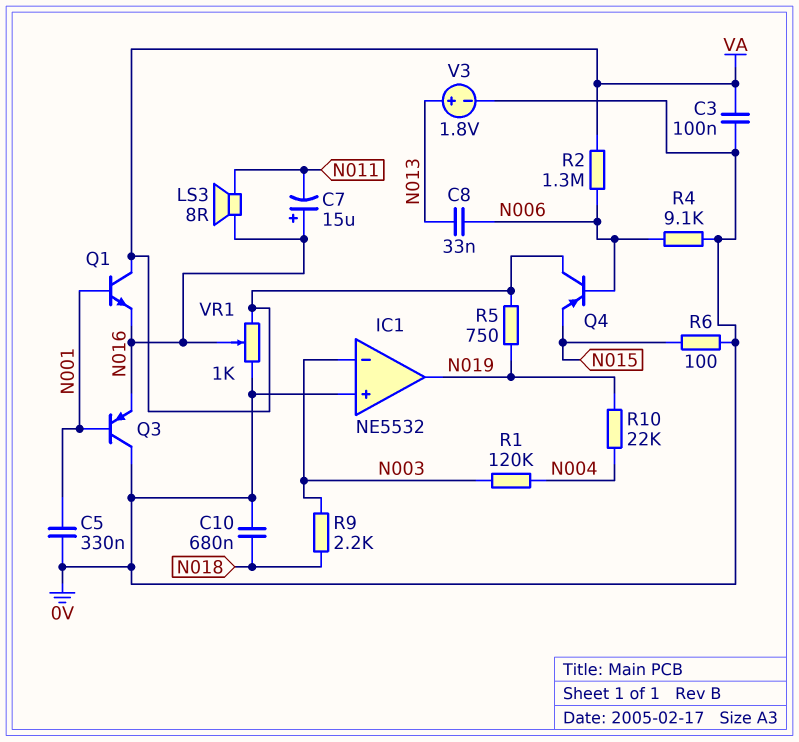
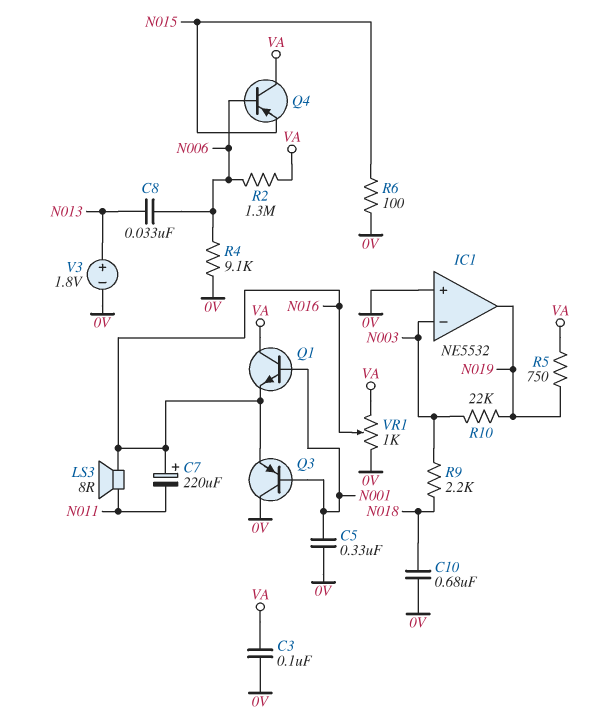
C7: 15uF (plus N016, minus N011) -> 220uF (plus N016, minus N011)
R1: 120k (N003, N004) -> none
R10: 22k (N004, N019) -> 22k (N003, N019)

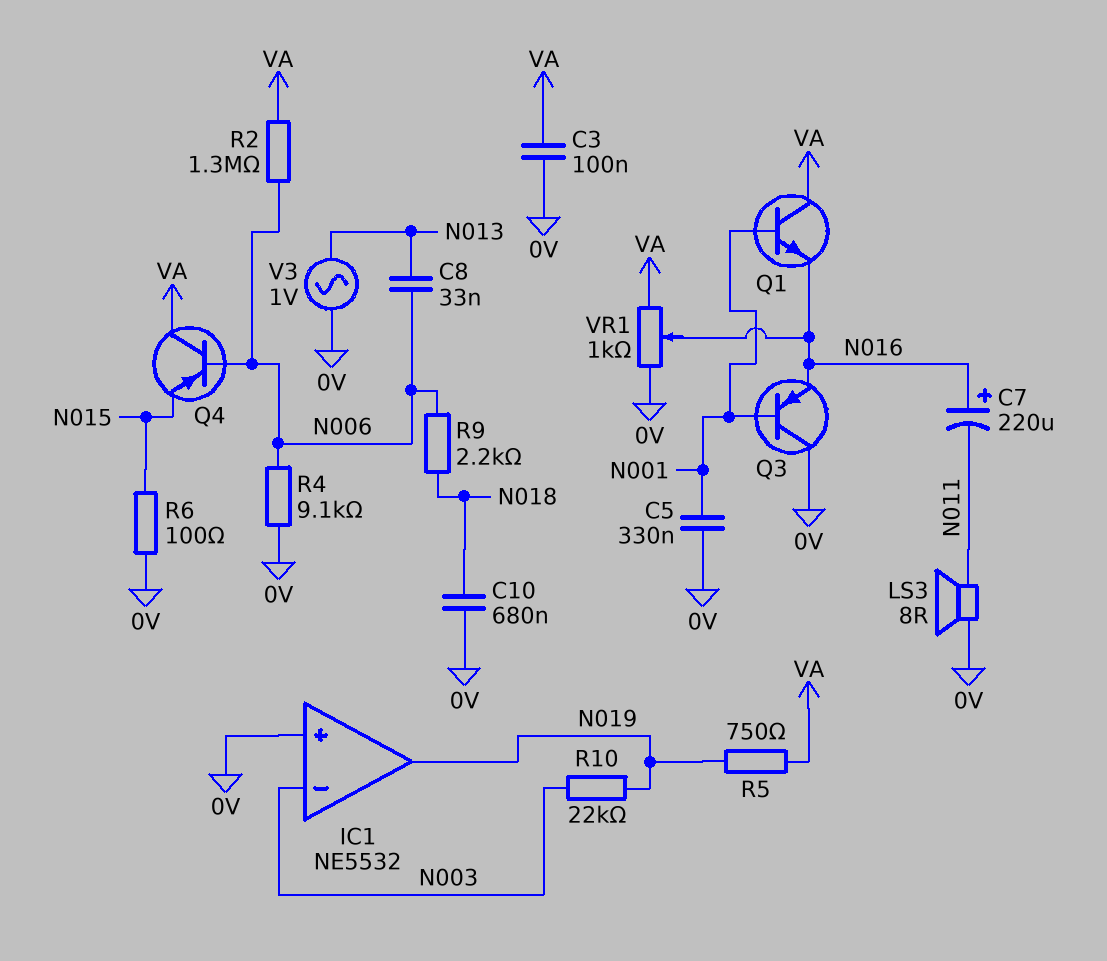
LS3: speaker 8R (N011, N016) -> speaker 8R (0V, N011)
R9: 2.2k (N003, N018) -> 2.2k (N006, N018)
V3: 1.8V (plus N013, minus 0V) -> AC 1V (0V, N013)

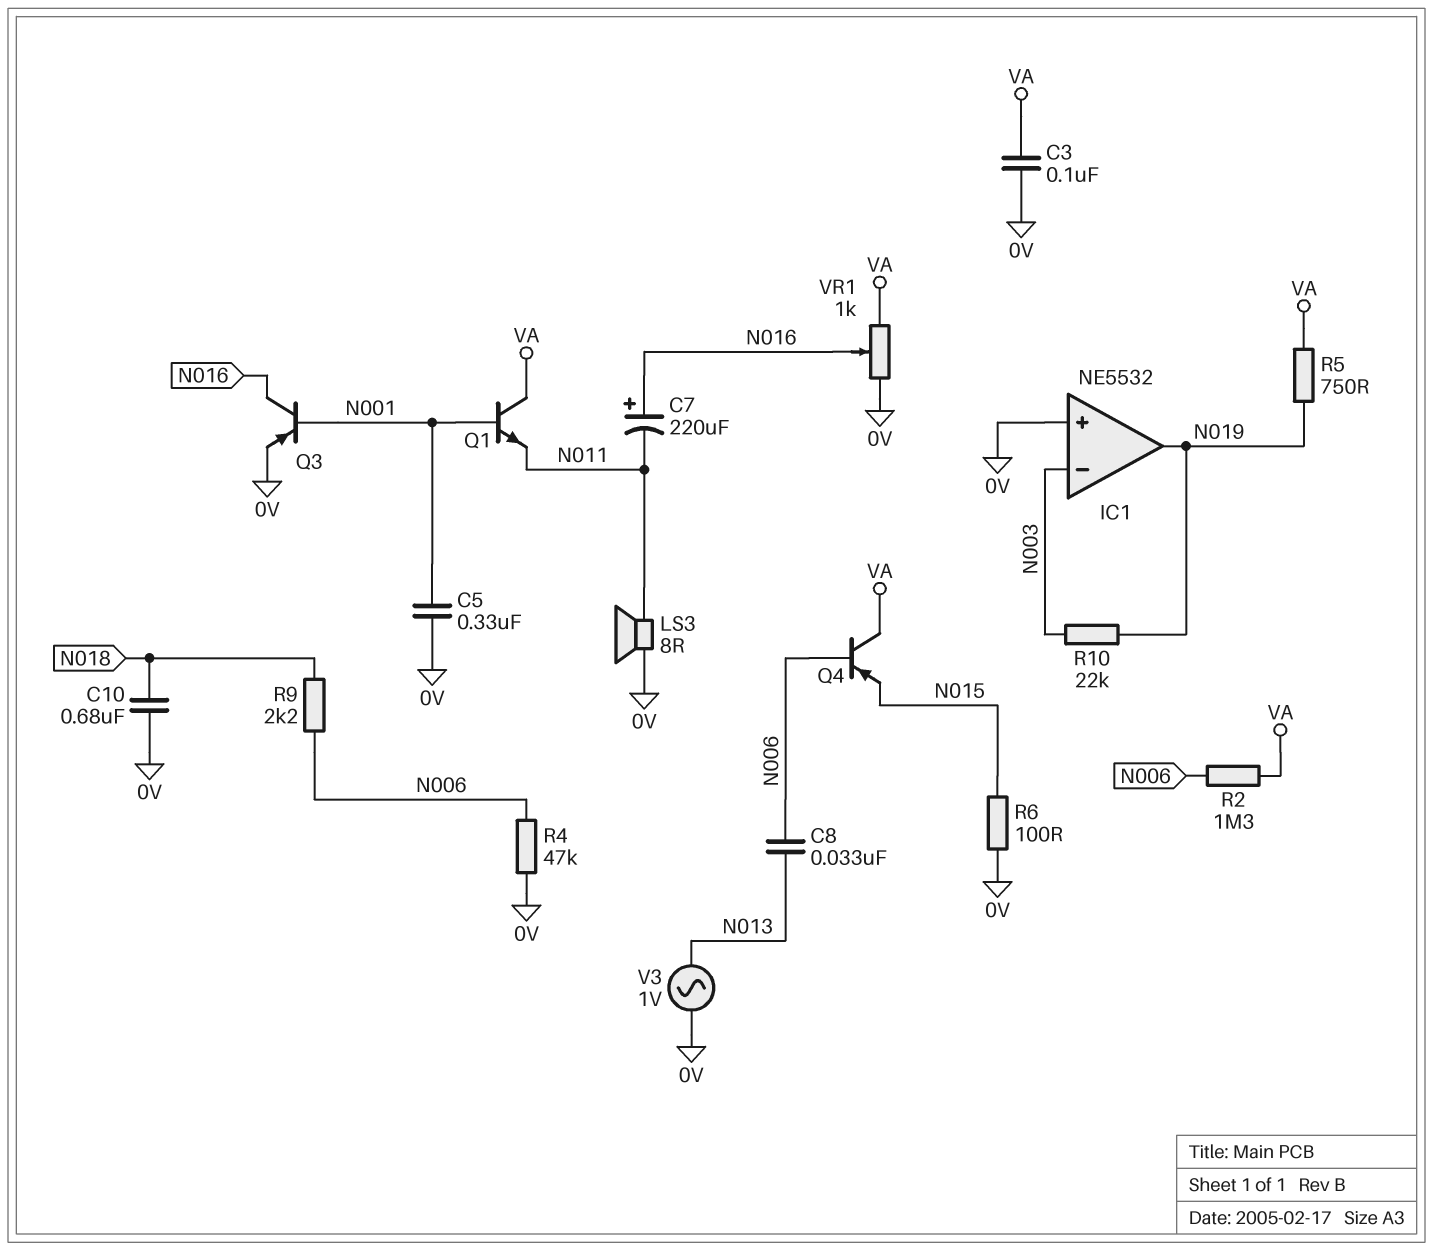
Q1: NPN (B N001, C VA, E N016) -> NPN (B N001, C VA, E N011)
Q3: PNP (B N001, C 0V, E N016) -> PNP (B N001, C N016, E 0V)
R4: 9.1k (0V, N006) -> 47k (0V, N006)

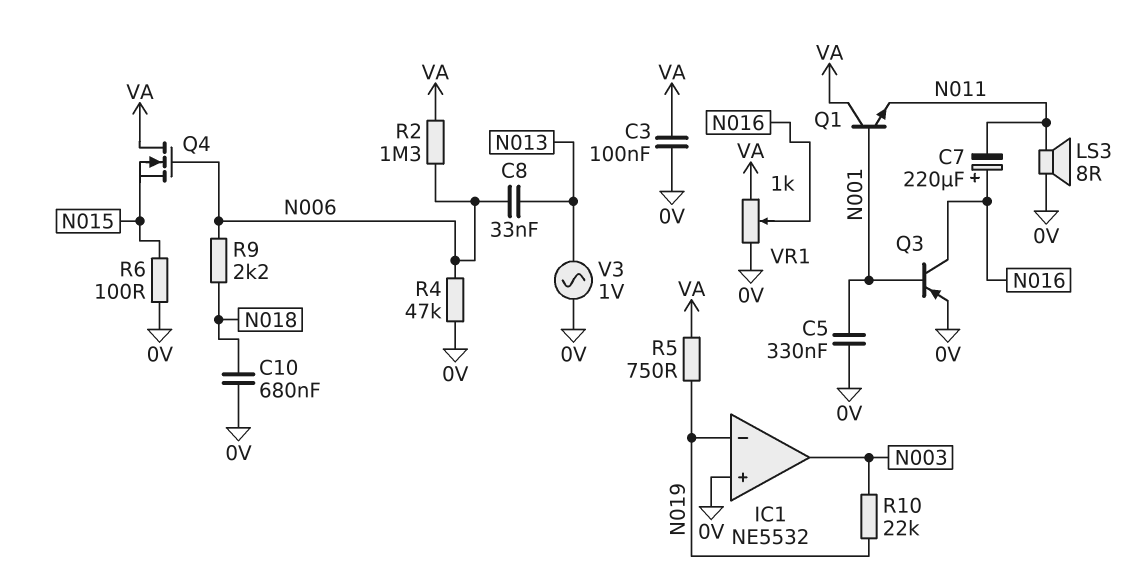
IC1 pin in-: N003 -> N019
IC1 pin out: N019 -> N003
Q4: PNP (B N006, C VA, E N015) -> NMOS (G N006, D VA, S N015)

